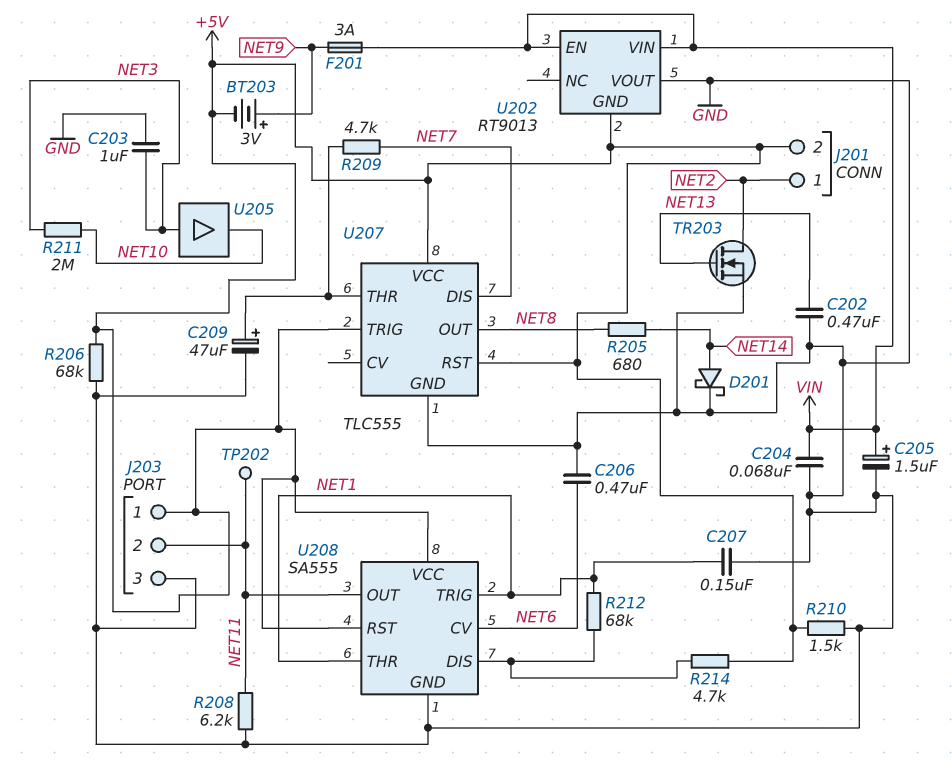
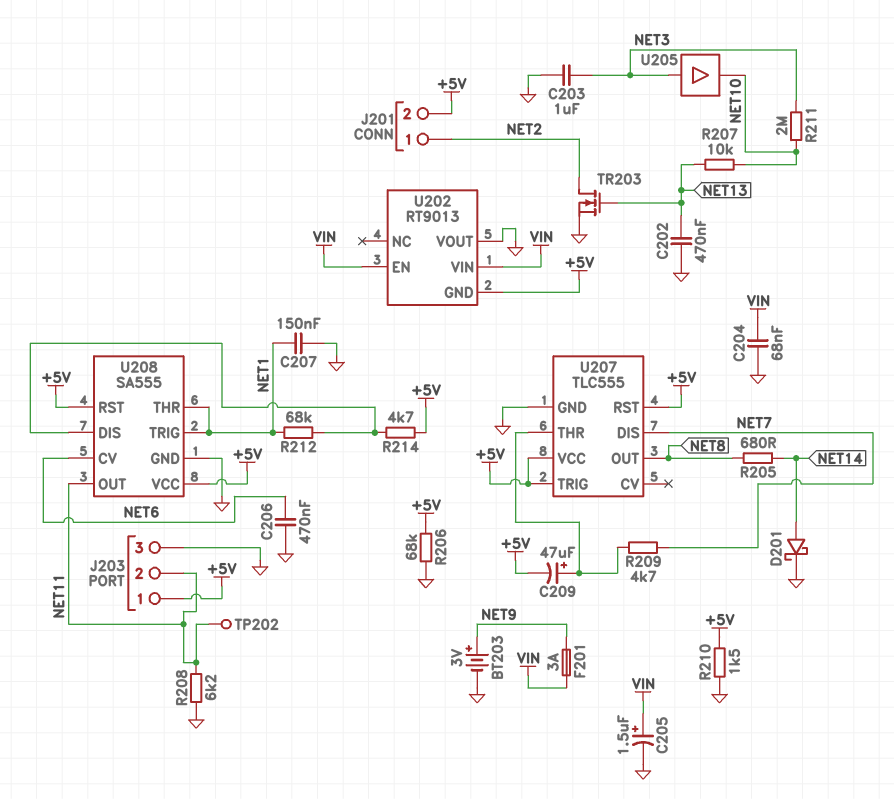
BT203: 3V (plus NET9, minus +5V) -> 3V (plus NET9, minus GND)
C209: 47uF (plus U207/THR, minus GND) -> 47uF (plus U207/THR, minus +5V)
R207: none -> 10k (NET10, NET13)

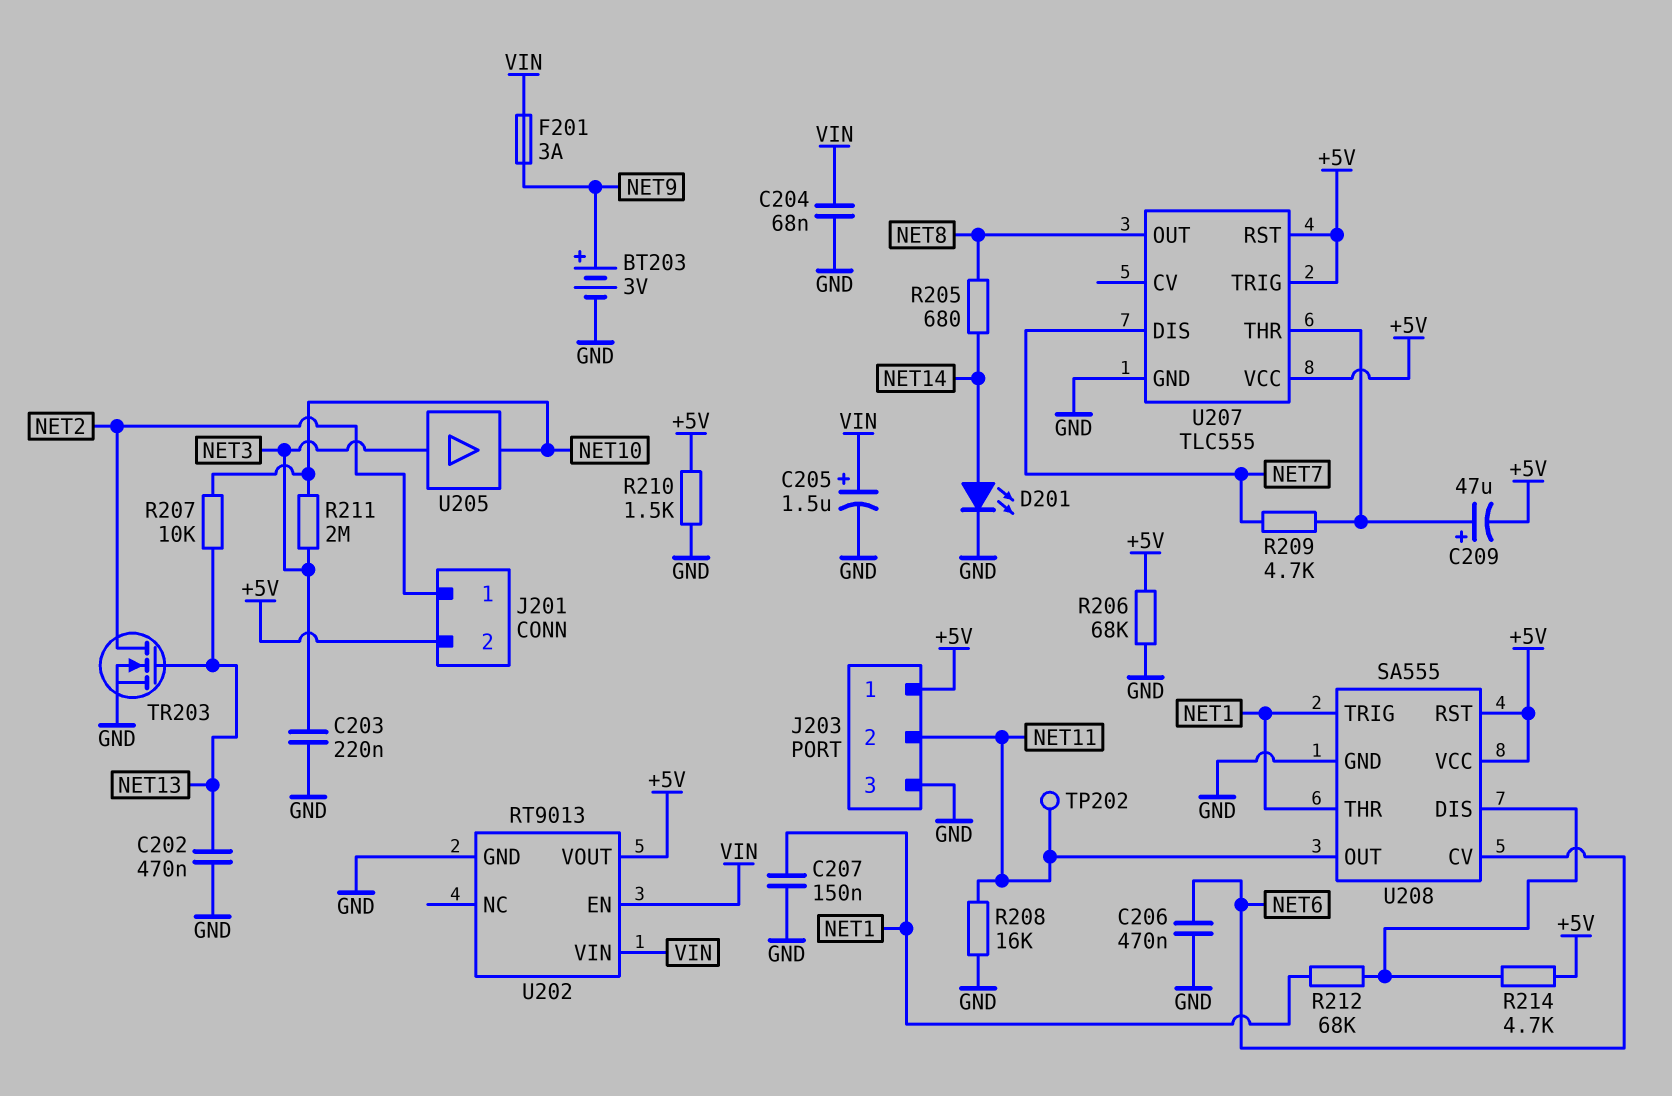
C203: 1uF (GND, NET3) -> 220nF (GND, NET3)
D201: schottky (A NET14, K GND) -> LED (A NET14, K GND)
R208: 6.2k (GND, NET11) -> 16k (GND, NET11)
U202 pin GND: +5V -> GND
U202 pin VOUT: GND -> +5V

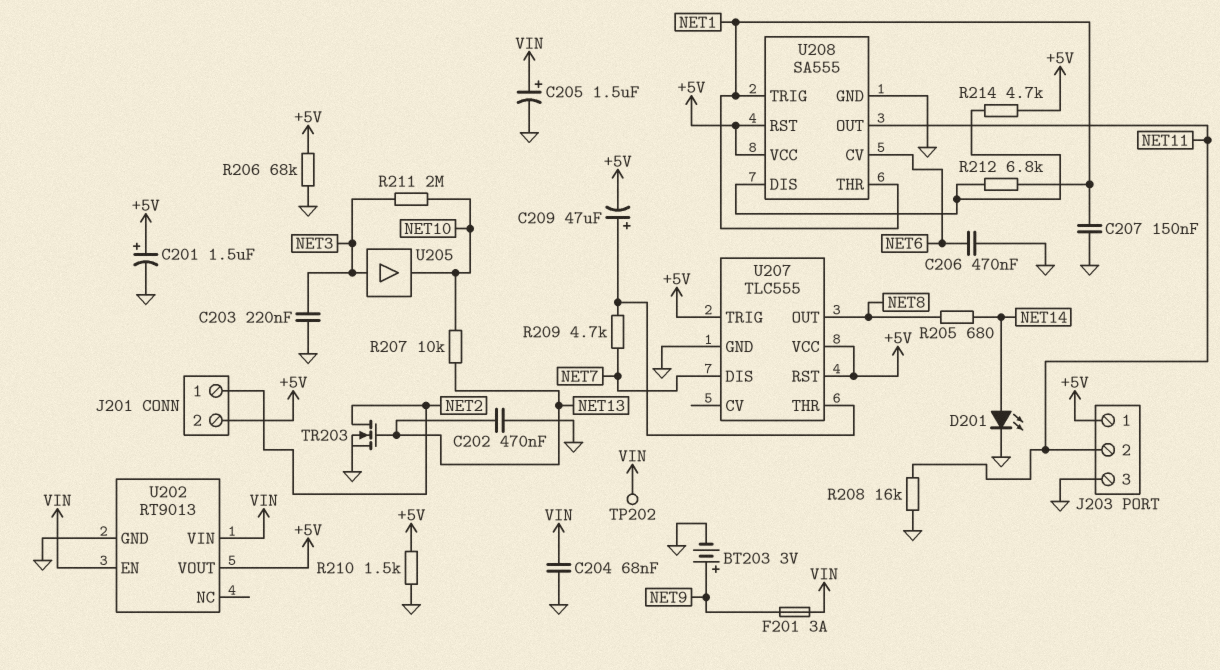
C201: none -> 1.5uF (plus +5V, minus GND)
R212: 68k (NET1, U208/DIS) -> 6.8k (NET1, U208/DIS)
TP202: test point (NET11) -> test point (VIN)

